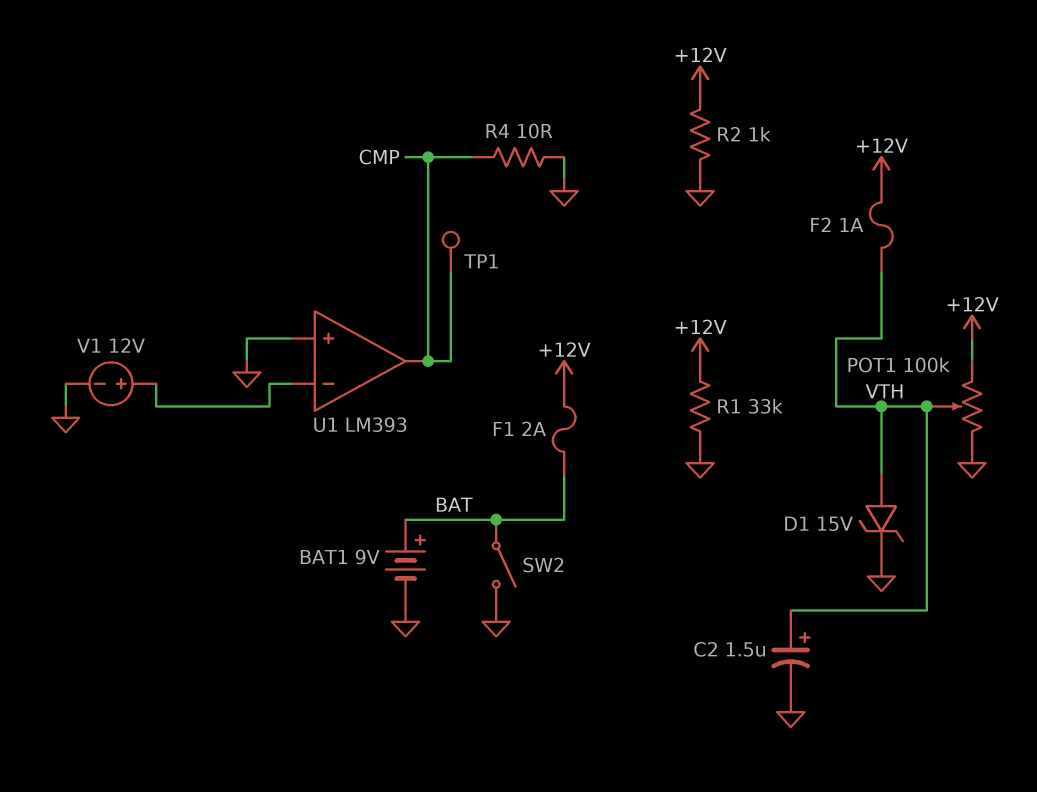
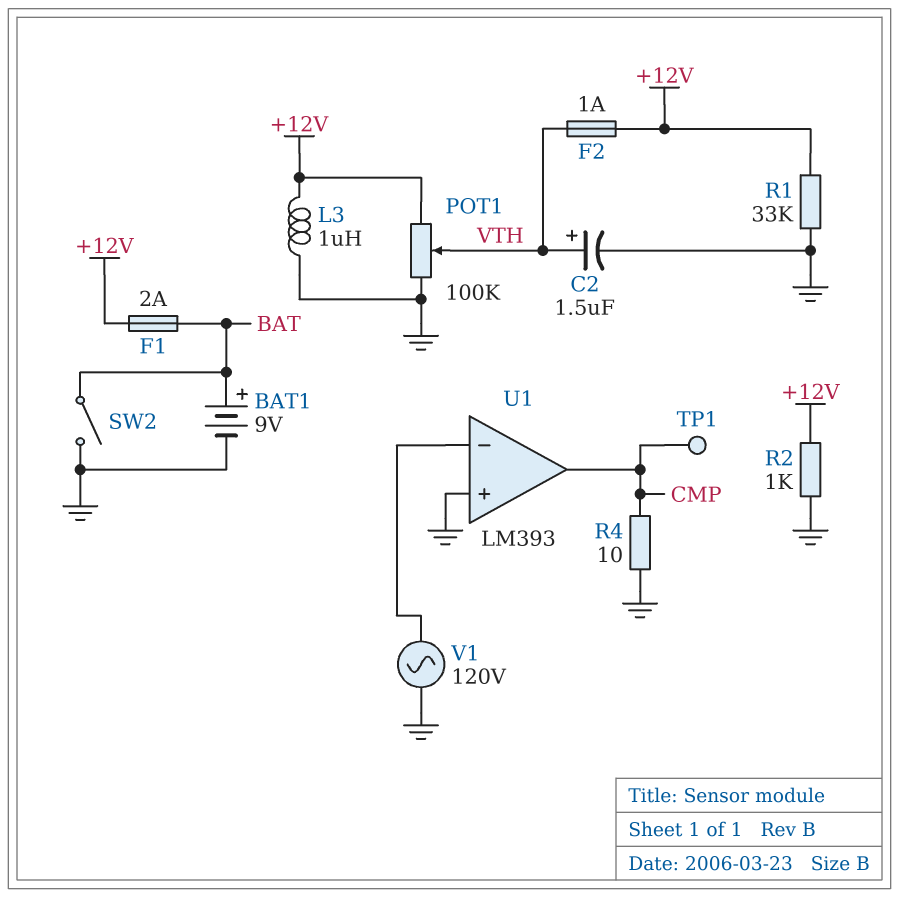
D1: zener 15V (A VTH, K GND) -> none
L3: none -> 1uH (+12V, GND)
V1: 12V (plus U1/in-, minus GND) -> AC 120V (GND, U1/in-)

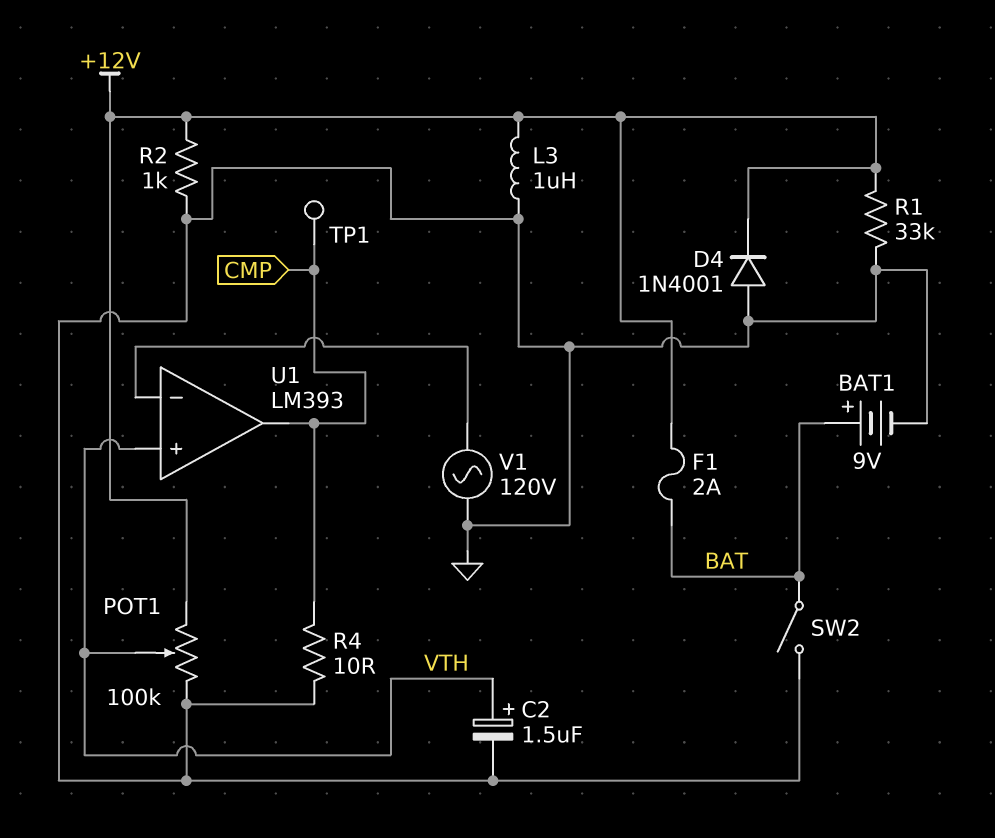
D4: none -> diode 1N4001 (A GND, K +12V)
F2: 1A (+12V, VTH) -> none
U1 pin in+: GND -> VTH

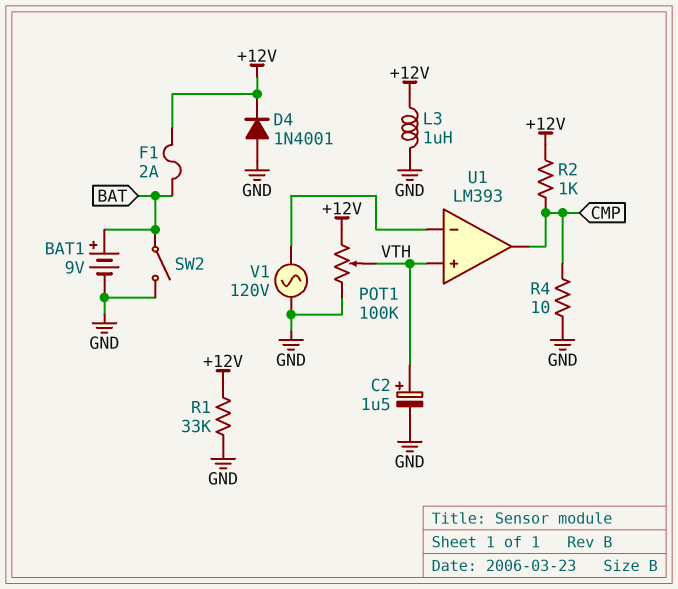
R2: 1k (+12V, GND) -> 1k (+12V, CMP)
TP1: test point (CMP) -> none

